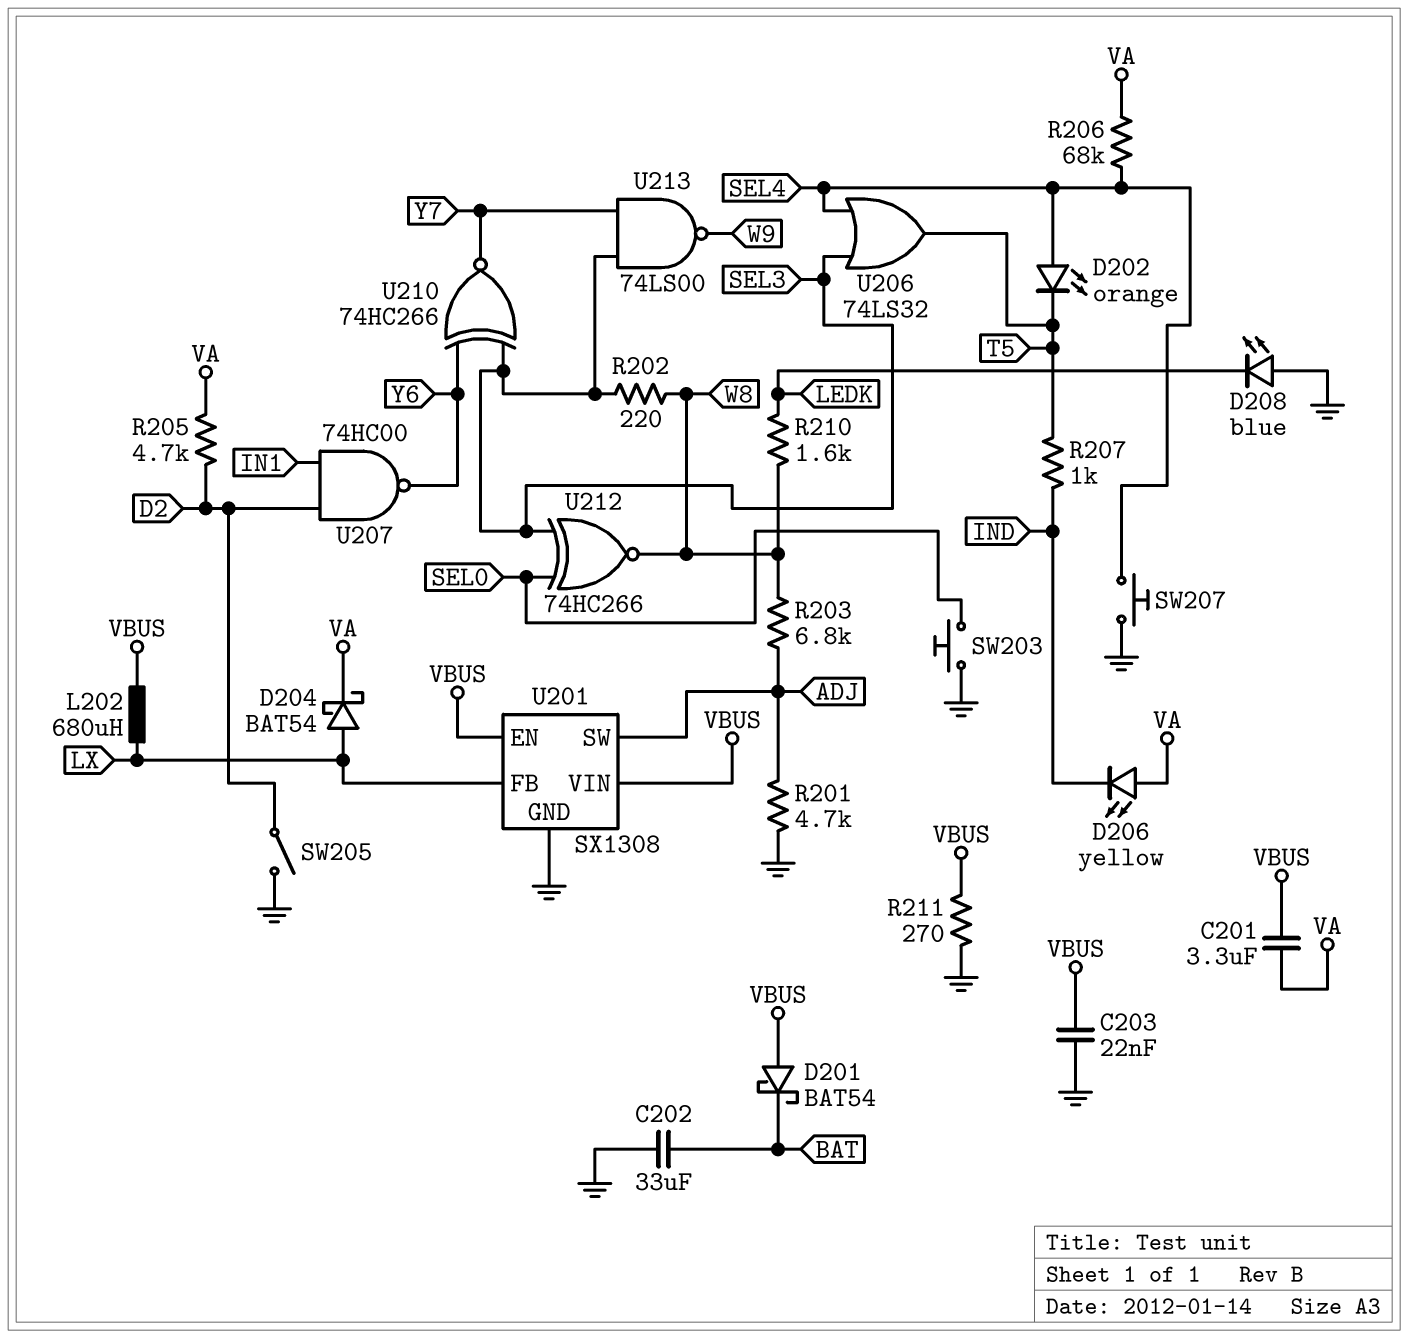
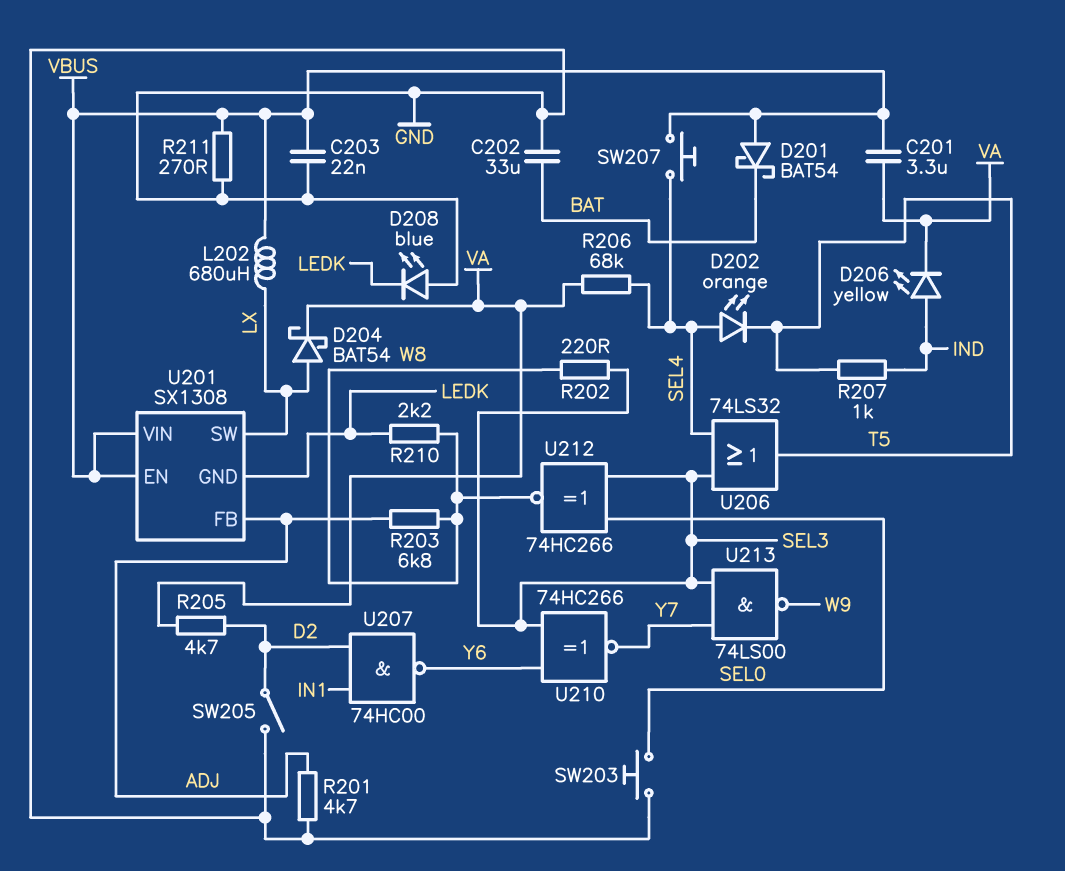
D206: LED yellow (A VA, K IND) -> LED yellow (A IND, K VA)
R210: 1.6k (LEDK, W8) -> 2.2k (LEDK, W8)
SW207: button (GND, SEL4) -> button (SEL4, VBUS)
U201 pin FB: LX -> ADJ
U201 pin GND: GND -> LEDK
U201 pin SW: ADJ -> LX

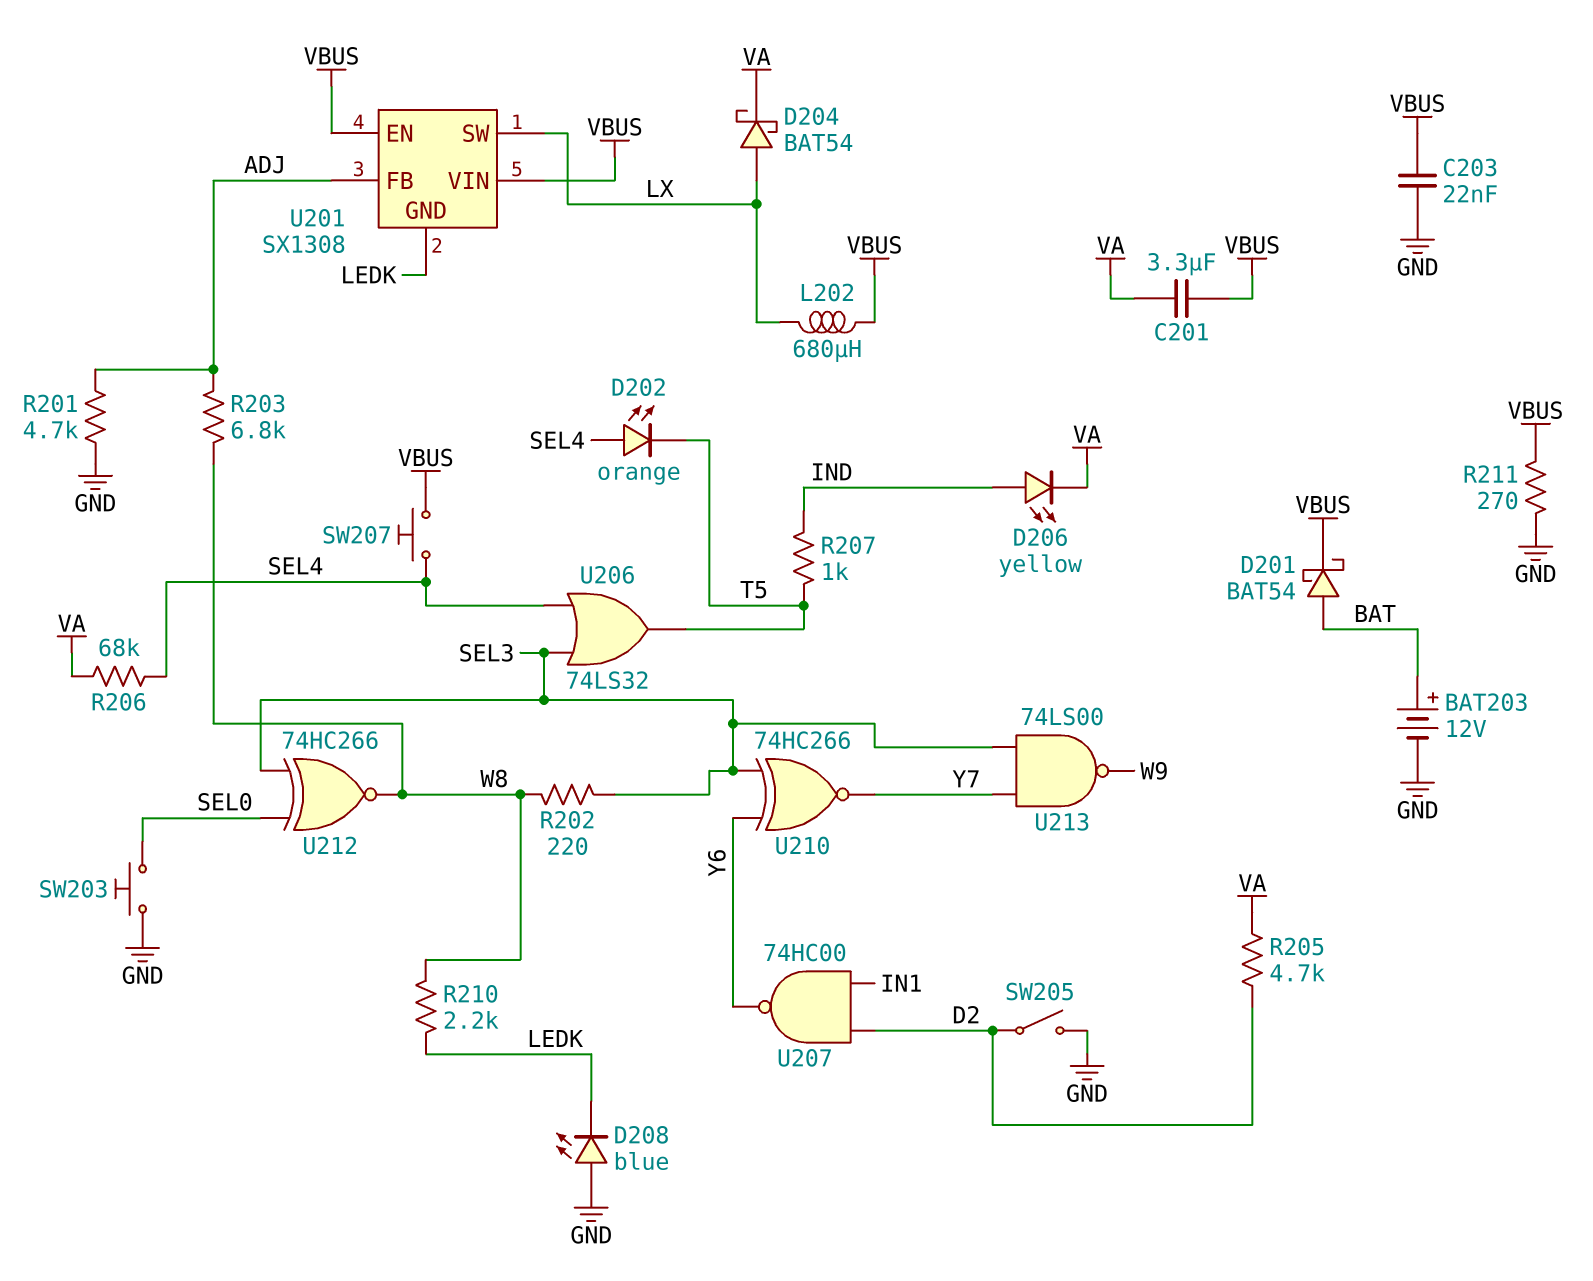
BAT203: none -> 12V (plus BAT, minus GND)
C202: 33uF (BAT, GND) -> none
D201: schottky BAT54 (A VBUS, K BAT) -> schottky BAT54 (A BAT, K VBUS)

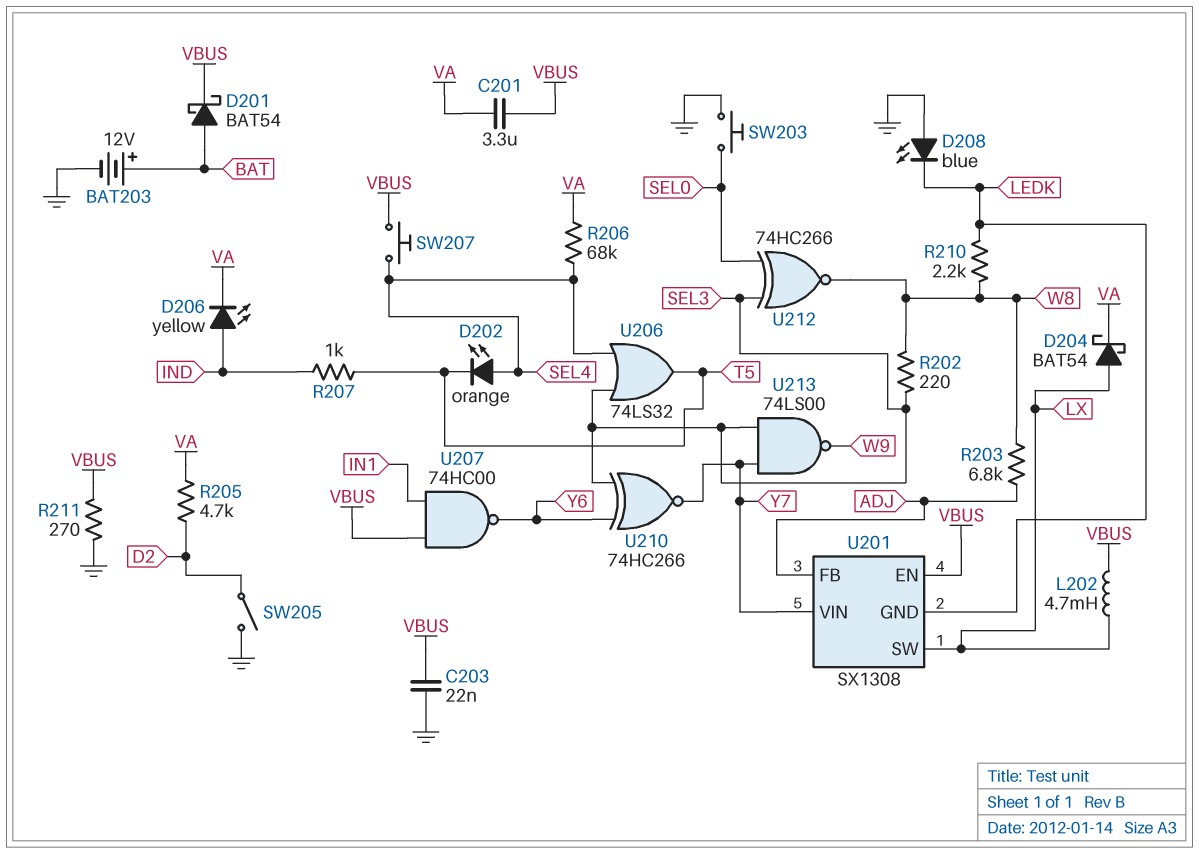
L202: 680uH (LX, VBUS) -> 4.7mH (LX, VBUS)
R201: 4.7k (ADJ, GND) -> none
U201 pin VIN: VBUS -> Y7
U207: NAND 74HC00 (in D2, in IN1, out Y6) -> NAND 74HC00 (in IN1, in VBUS, out Y6)

